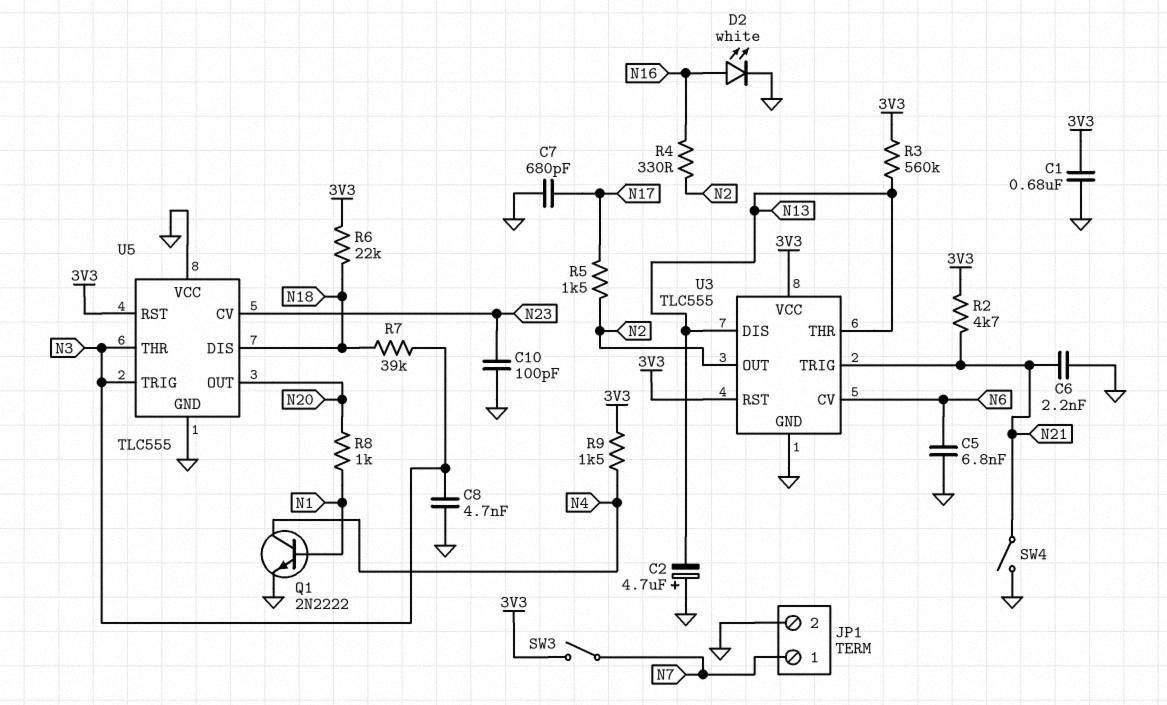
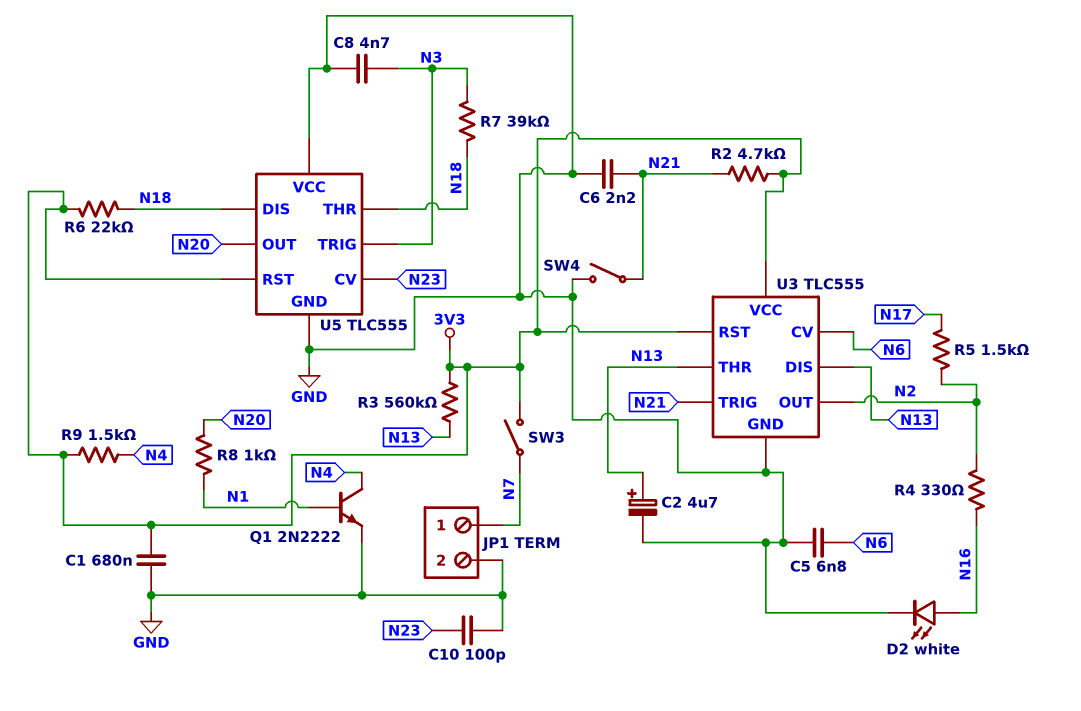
C2: 4.7uF (plus GND, minus N13) -> 4.7uF (plus N13, minus GND)
C7: 680pF (GND, N17) -> none
U5 pin THR: N3 -> N18

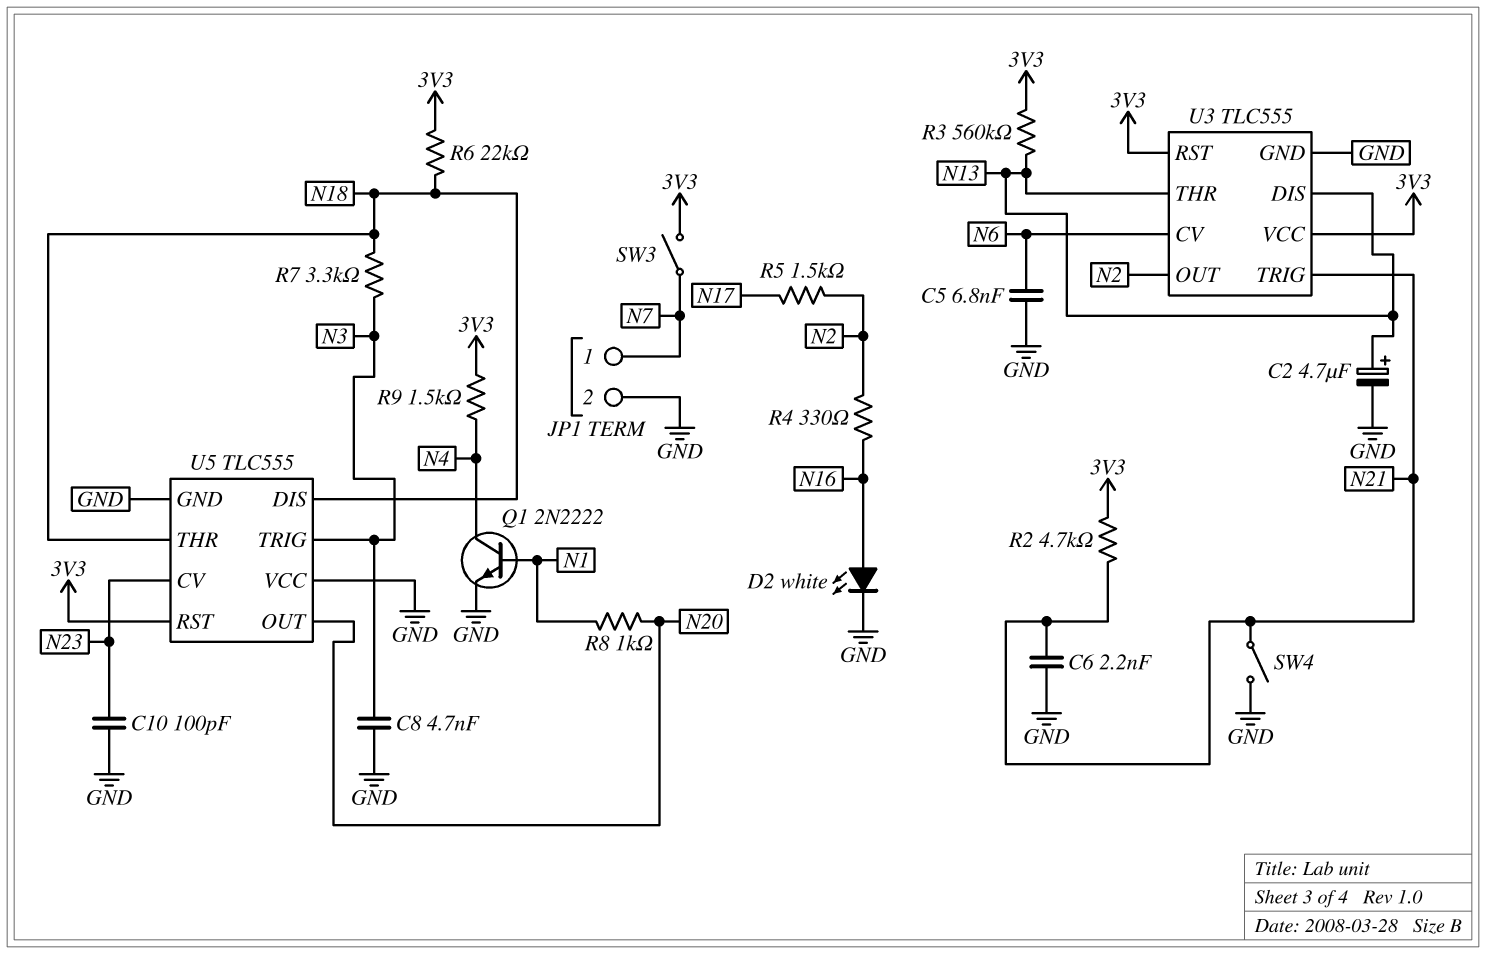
C1: 680nF (3V3, GND) -> none
R7: 39k (N3, N18) -> 3.3k (N3, N18)

